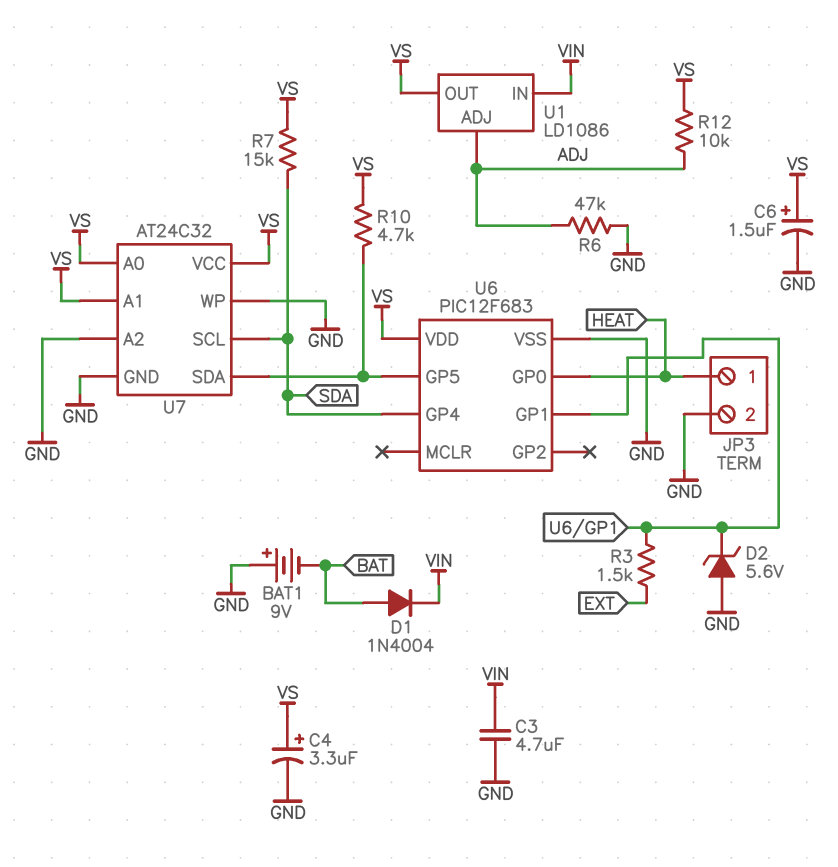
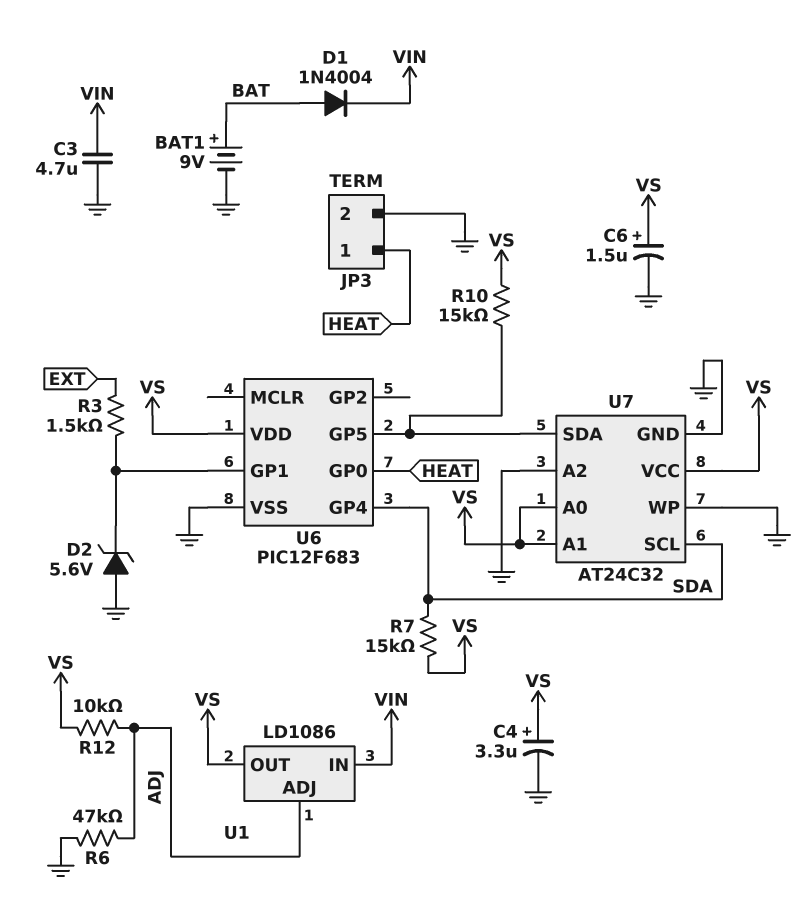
BAT1: 9V (plus GND, minus BAT) -> 9V (plus BAT, minus GND)
R10: 4.7k (U6/GP5, VS) -> 15k (U6/GP5, VS)

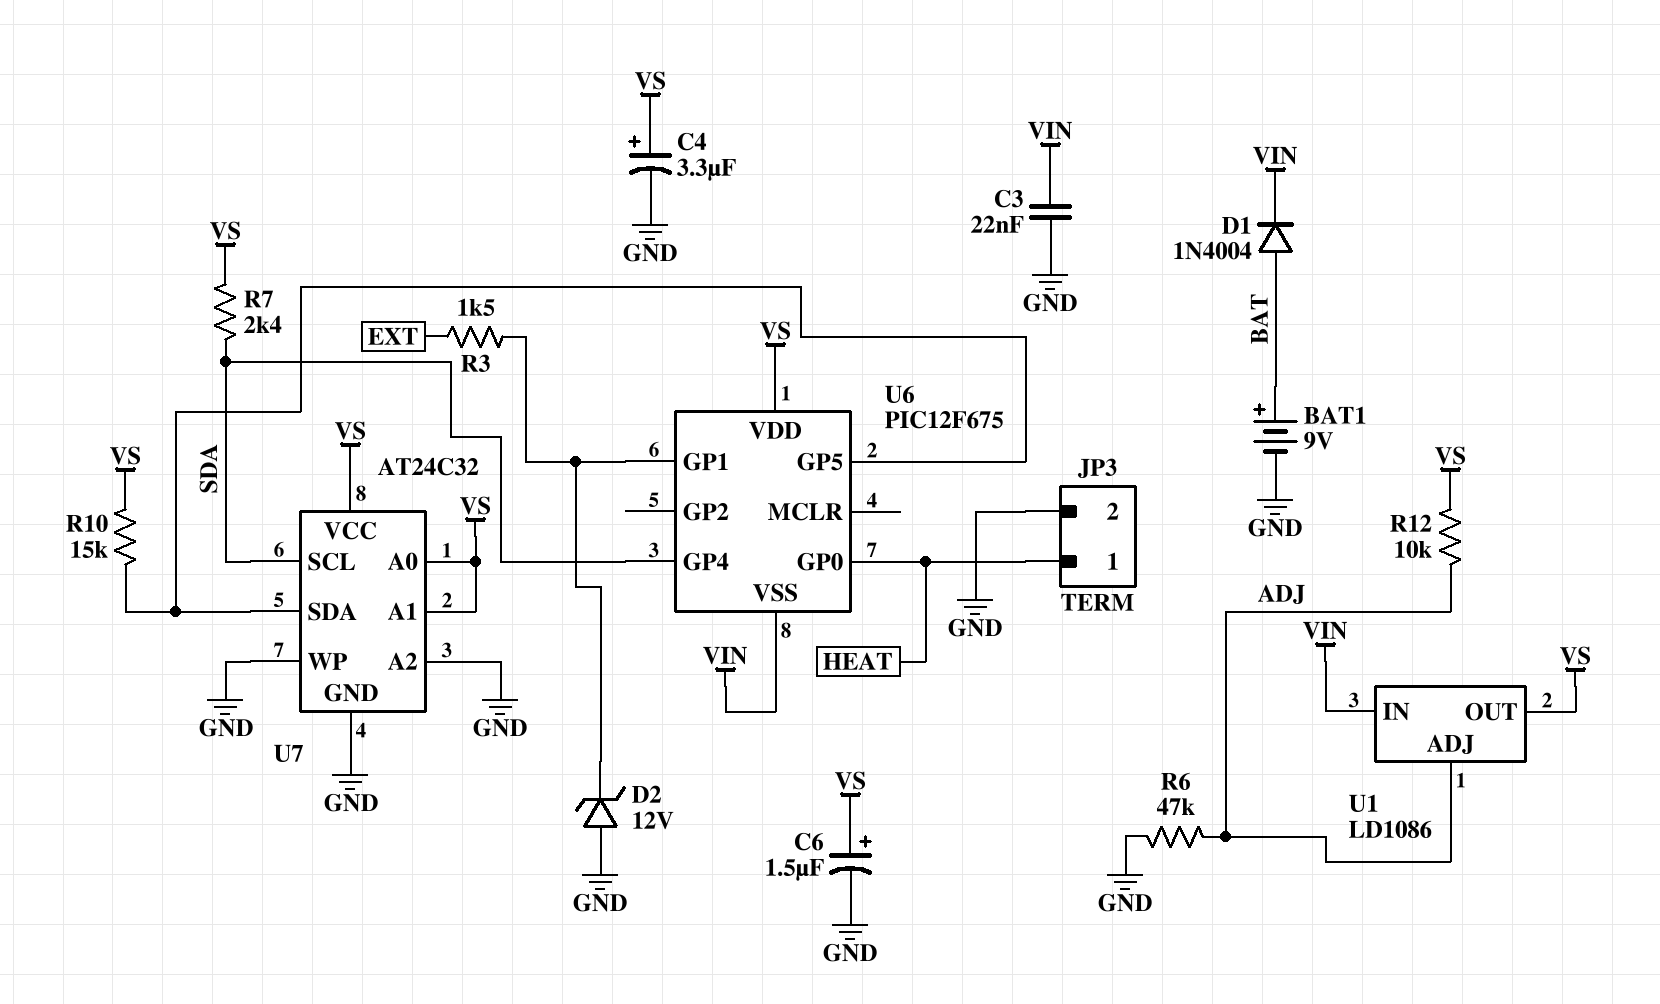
C3: 4.7uF (GND, VIN) -> 22nF (GND, VIN)
D2: zener 5.6V (A GND, K U6/GP1) -> zener 12V (A GND, K U6/GP1)
R7: 15k (SDA, VS) -> 2.4k (SDA, VS)
U6: PIC12F683 -> PIC12F675
U6 pin VSS: GND -> VIN

